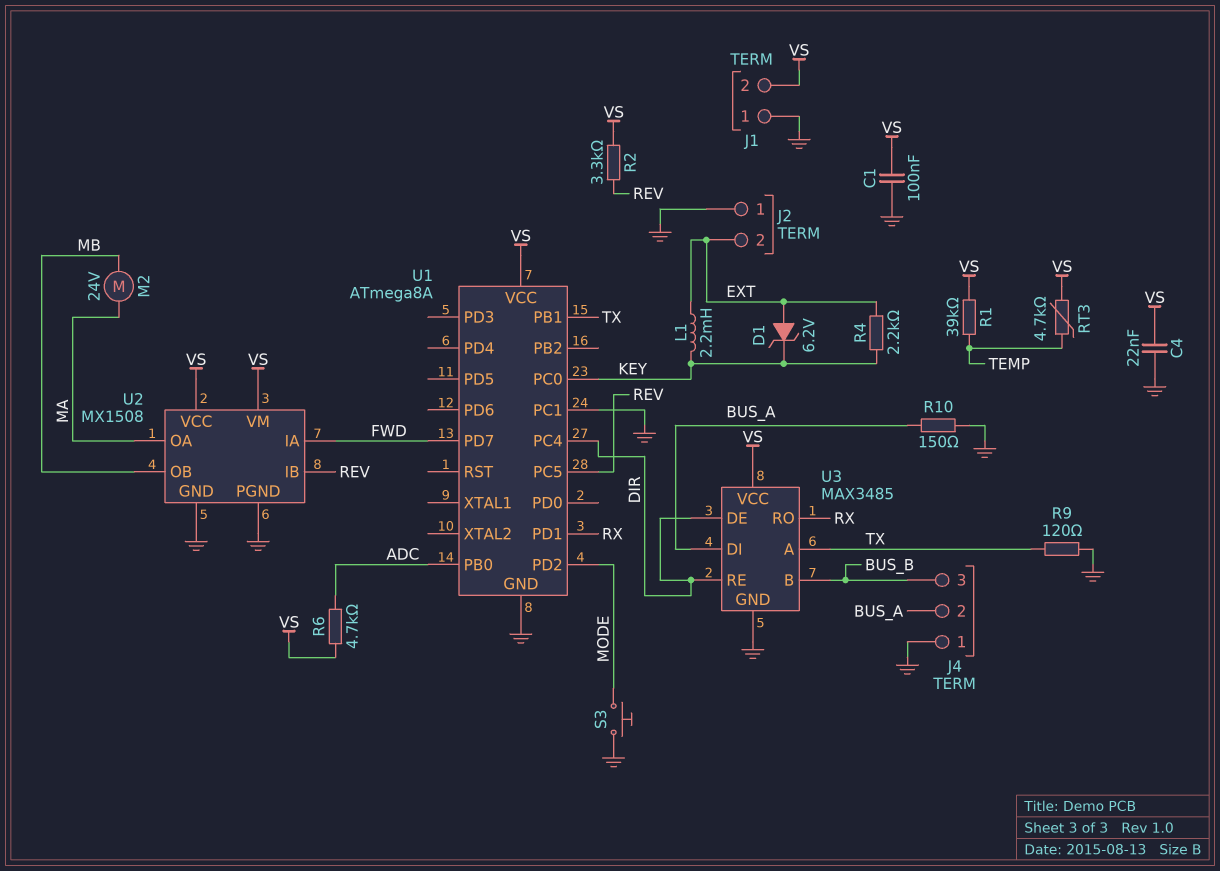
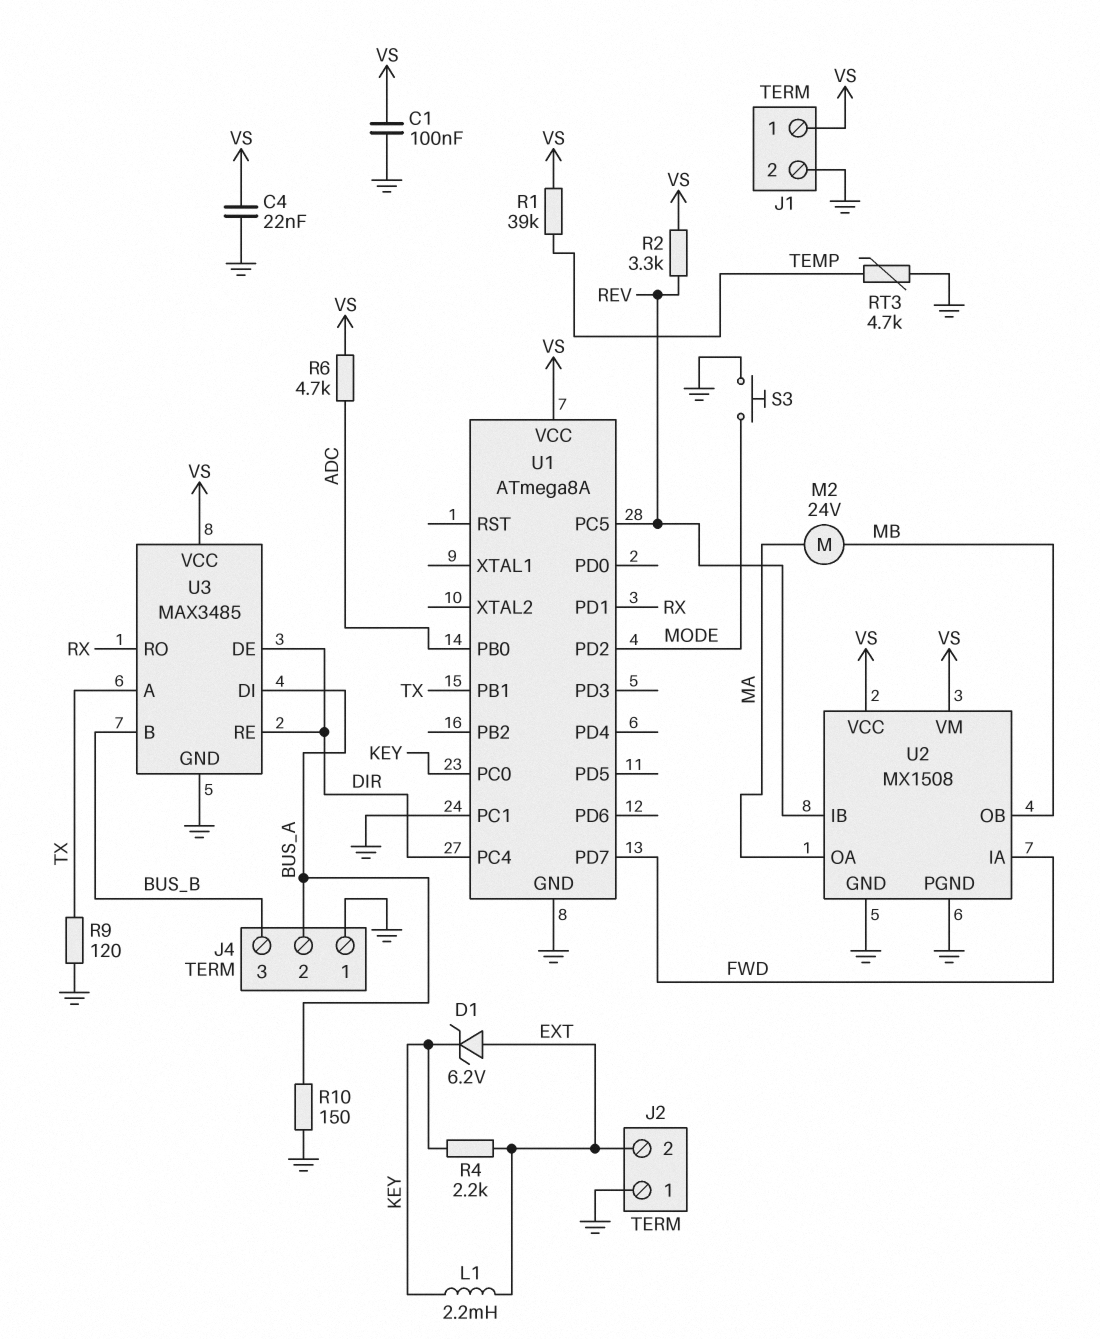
J1 pin 1: GND -> VS
J1 pin 2: VS -> GND
RT3: 4.7k (TEMP, VS) -> 4.7k (GND, TEMP)

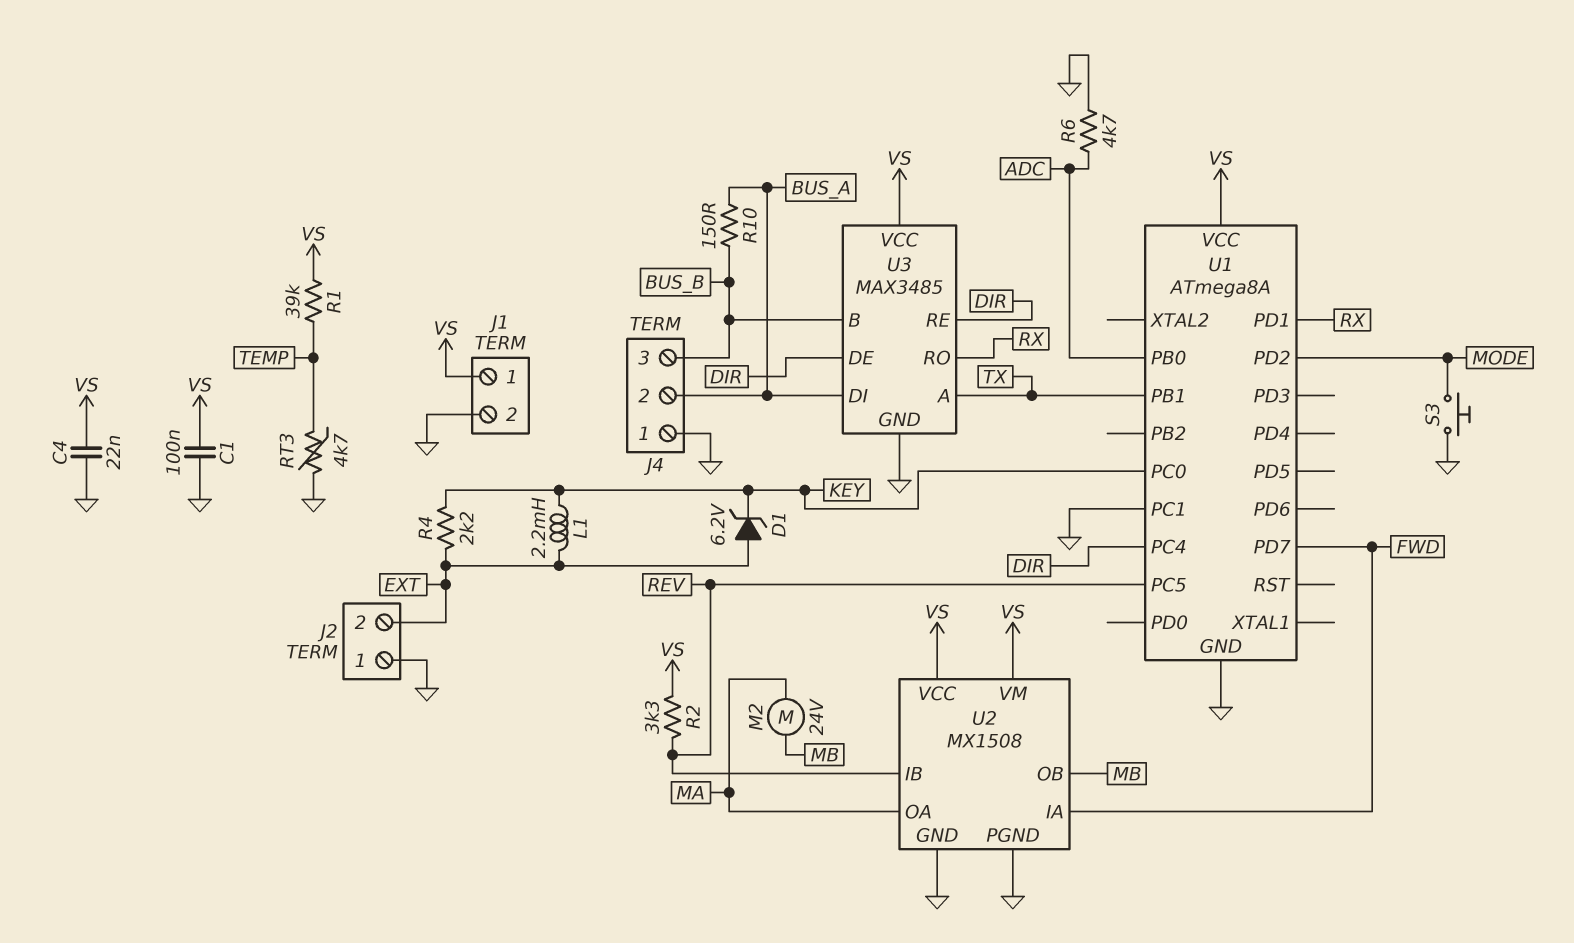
R6: 4.7k (ADC, VS) -> 4.7k (ADC, GND)
R9: 120 (GND, TX) -> none
R10: 150 (BUS_A, GND) -> 150 (BUS_A, BUS_B)

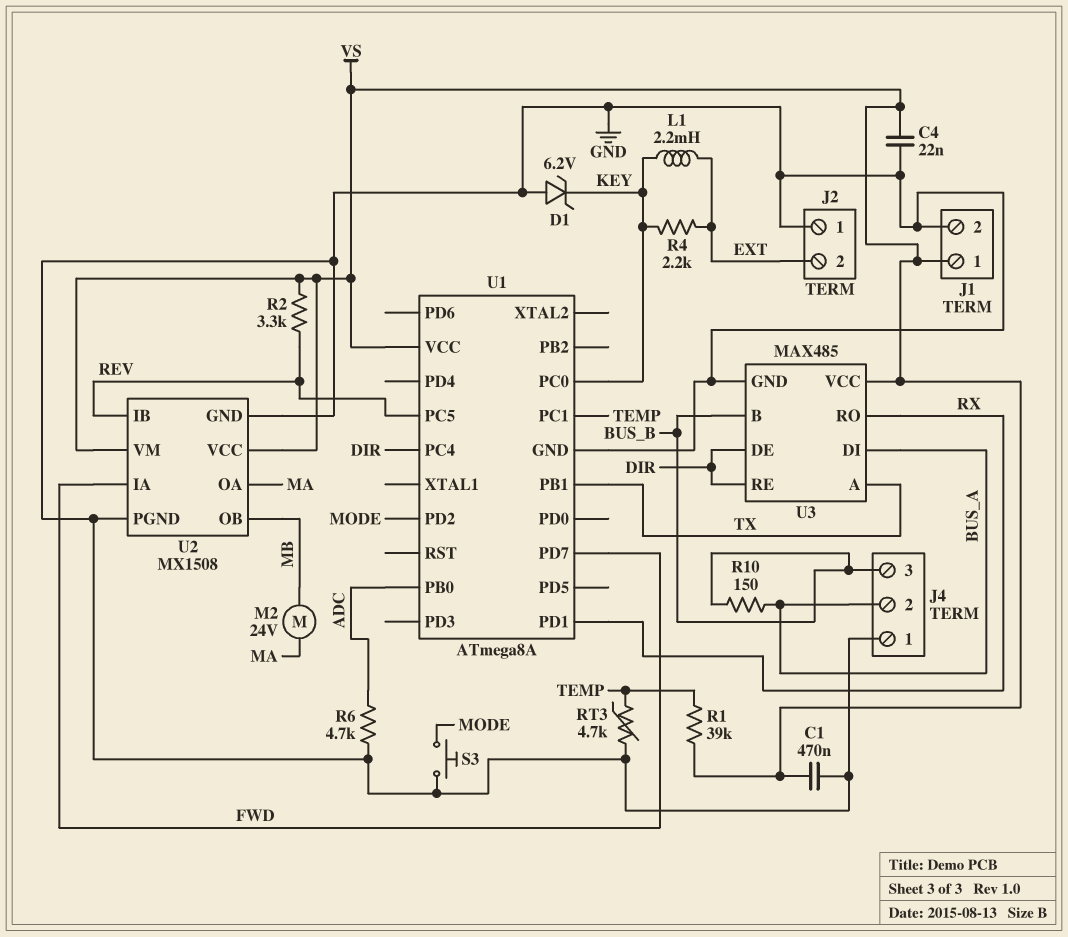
C1: 100nF (GND, VS) -> 470nF (GND, VS)
D1: zener 6.2V (A EXT, K KEY) -> zener 6.2V (A GND, K KEY)
U1 pin PC1: GND -> TEMP
U3: MAX3485 -> MAX485

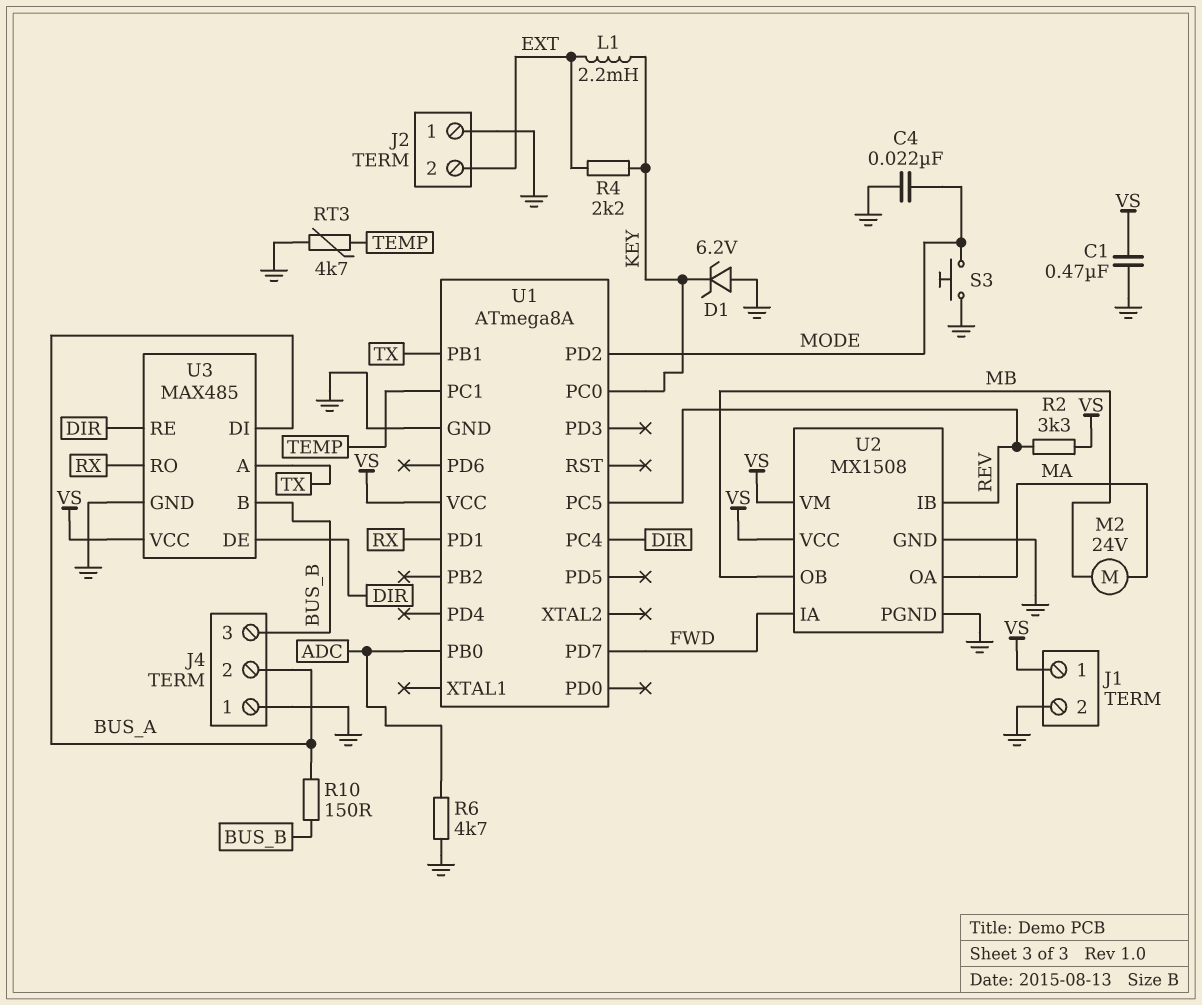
C4: 22nF (GND, VS) -> 22nF (GND, MODE)
R1: 39k (TEMP, VS) -> none

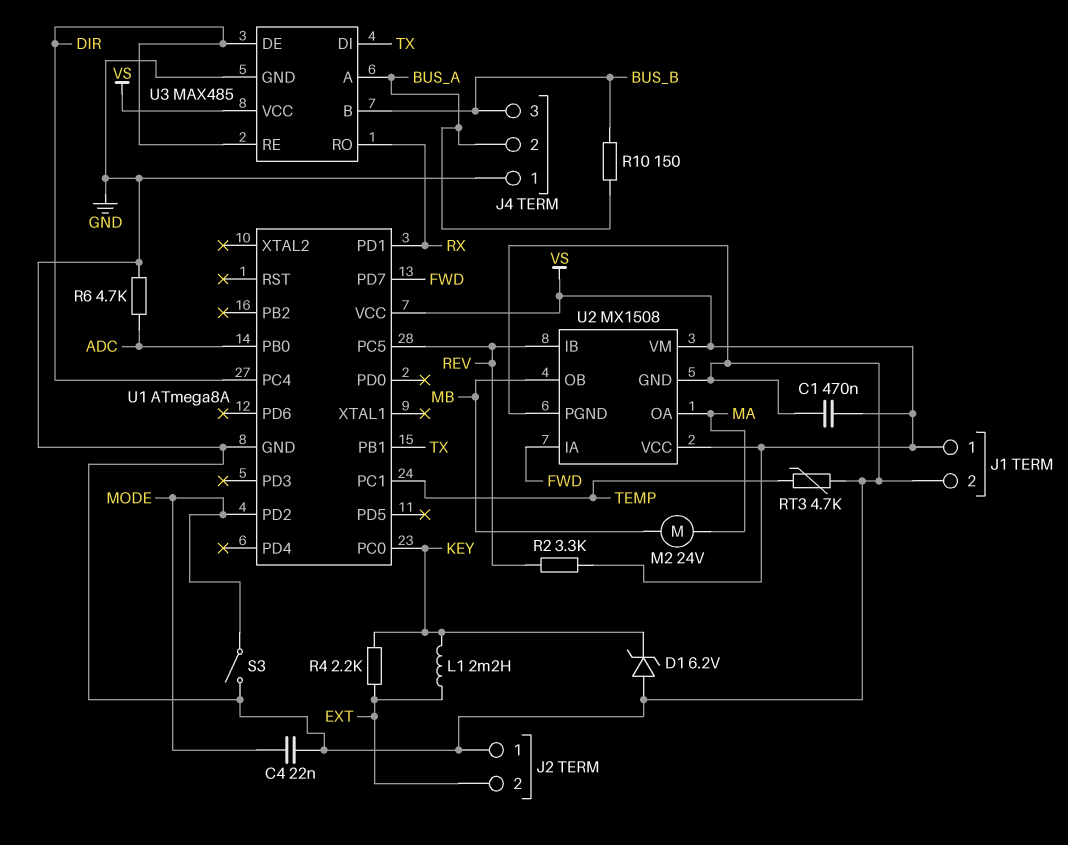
S3: button (GND, MODE) -> switch (GND, MODE)
U3 pin A: TX -> BUS_A
U3 pin DI: BUS_A -> TX

